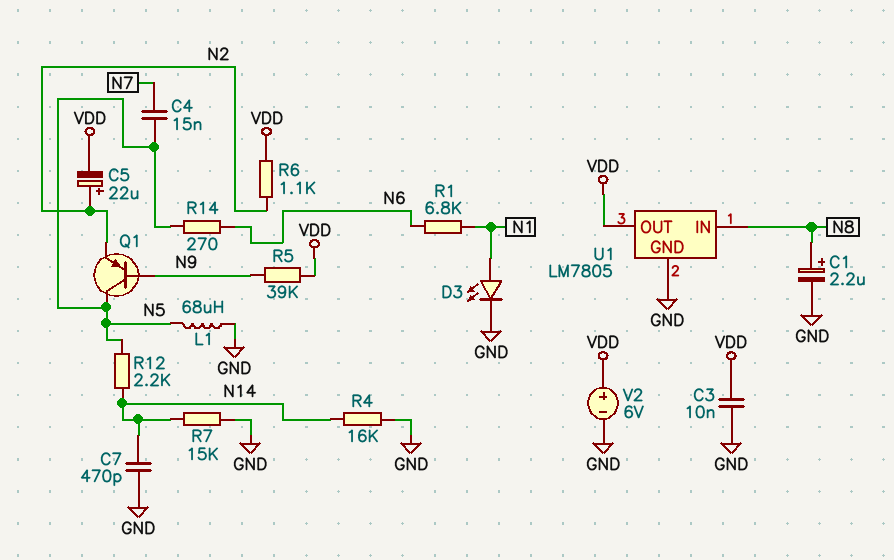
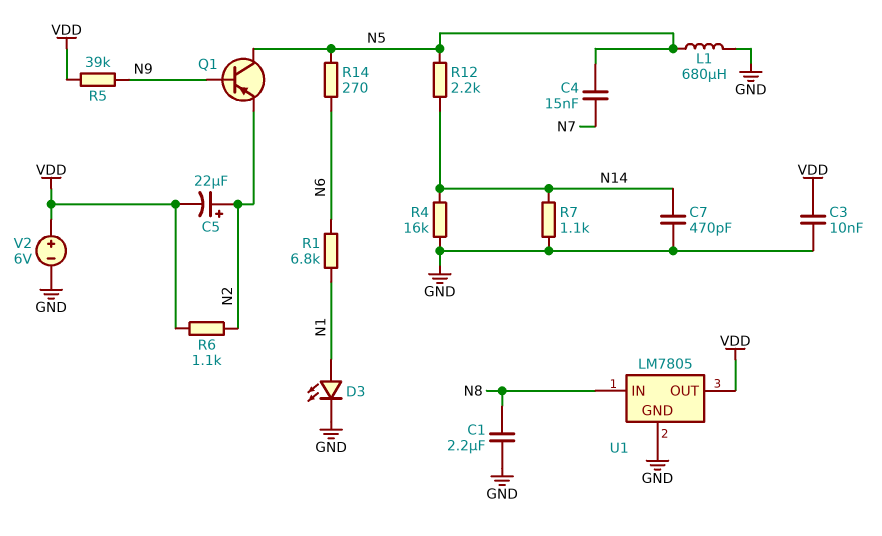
C1: 2.2uF (plus N8, minus GND) -> 2.2uF (GND, N8)
L1: 68uH (GND, N5) -> 680uH (GND, N5)
R7: 15k (GND, N14) -> 1.1k (GND, N14)

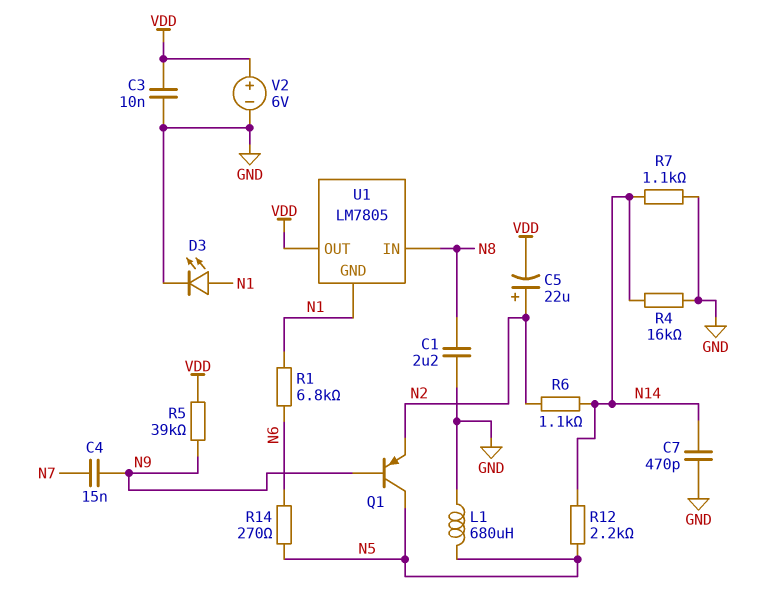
C4: 15nF (N5, N7) -> 15nF (N7, N9)
R6: 1.1k (N2, VDD) -> 1.1k (N2, N14)
U1 pin GND: GND -> N1

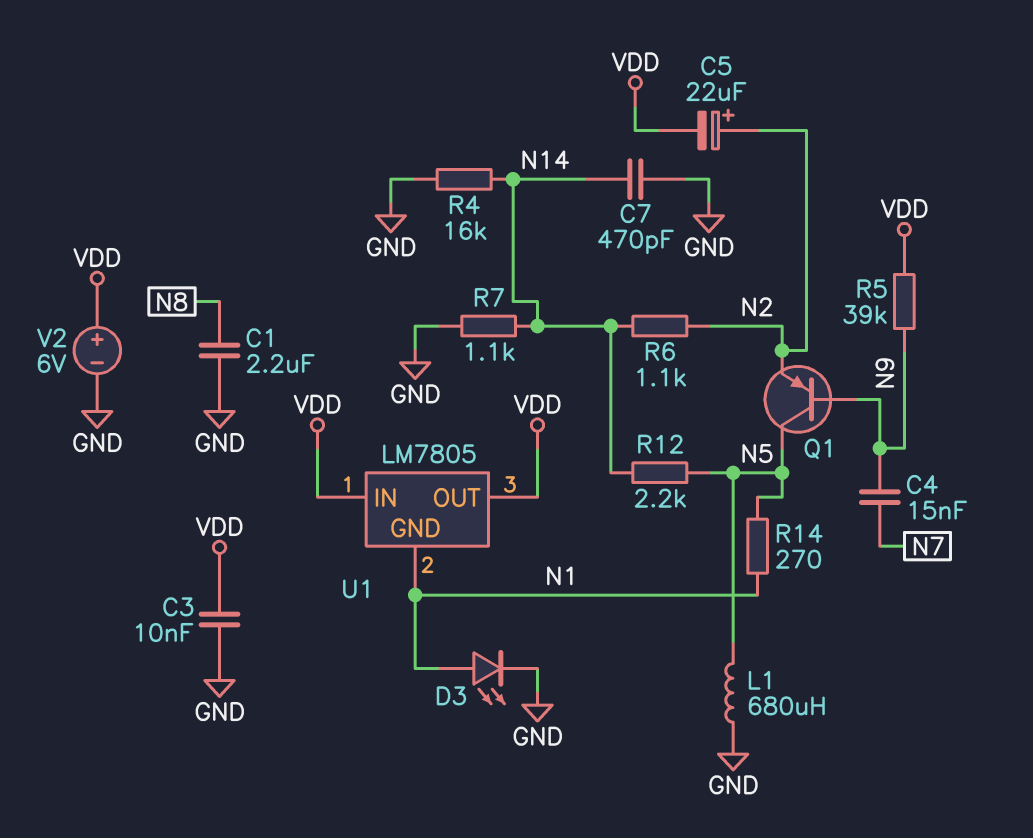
R1: 6.8k (N1, N6) -> none
R14: 270 (N5, N6) -> 270 (N1, N5)
U1 pin IN: N8 -> VDD

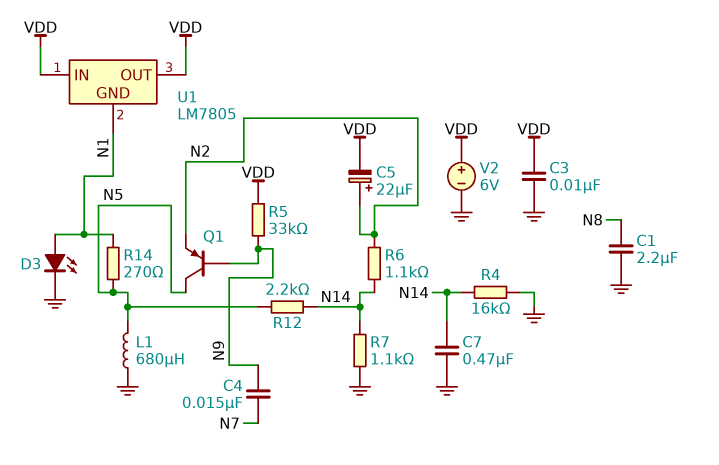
C7: 470pF (GND, N14) -> 470nF (GND, N14)
R5: 39k (N9, VDD) -> 33k (N9, VDD)

